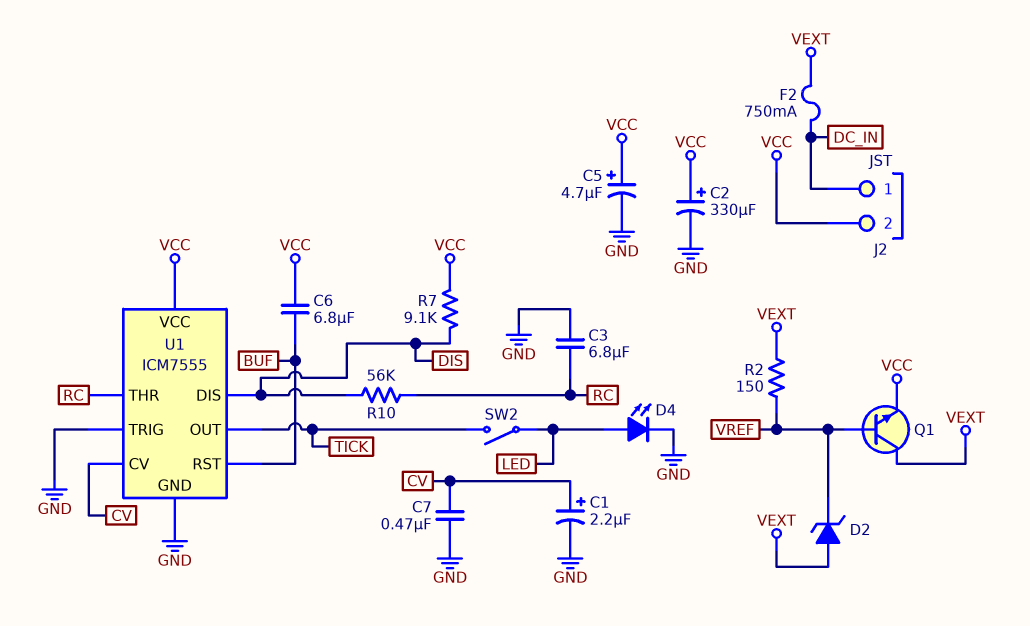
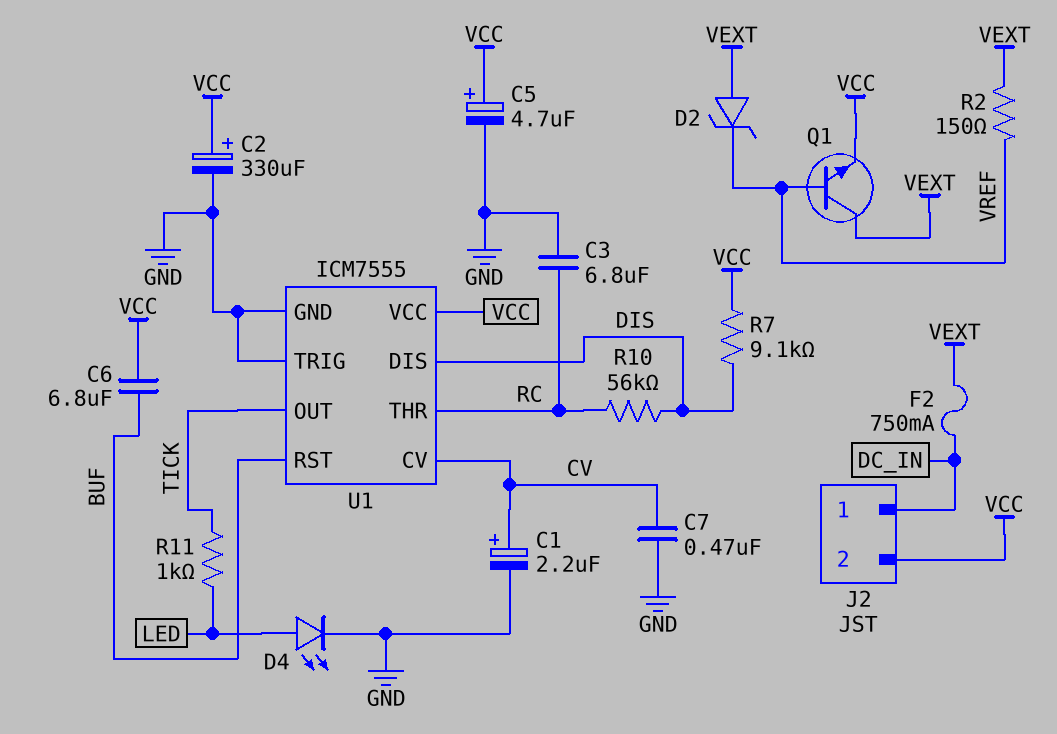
R11: none -> 1k (LED, TICK)
SW2: switch (LED, TICK) -> none

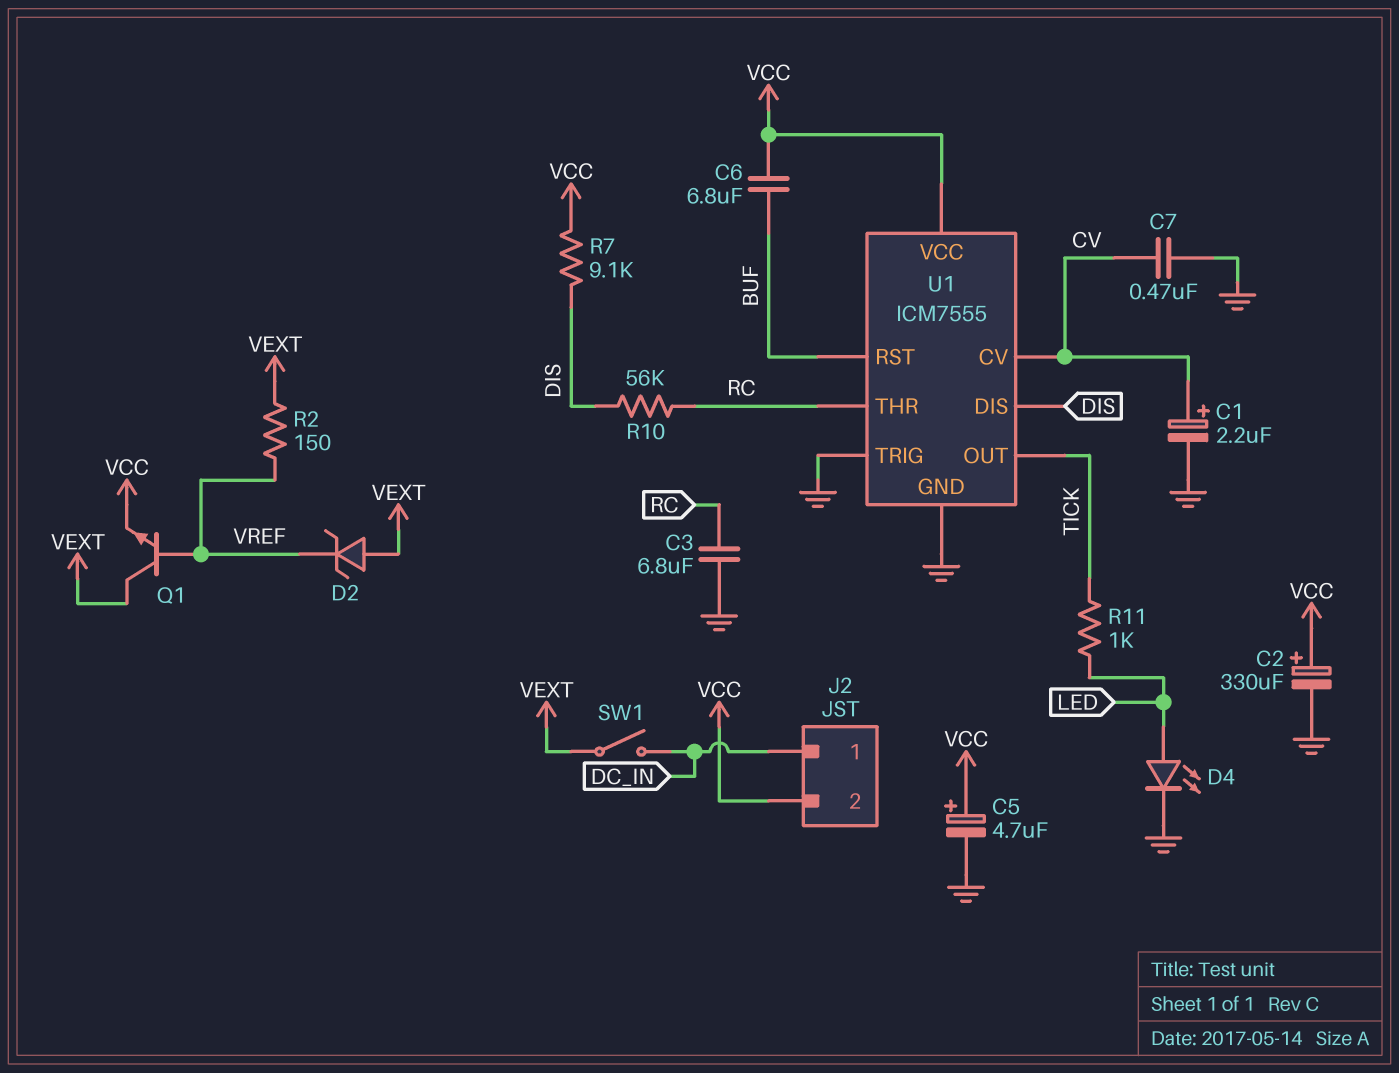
F2: 750mA (DC_IN, VEXT) -> none
SW1: none -> switch (DC_IN, VEXT)

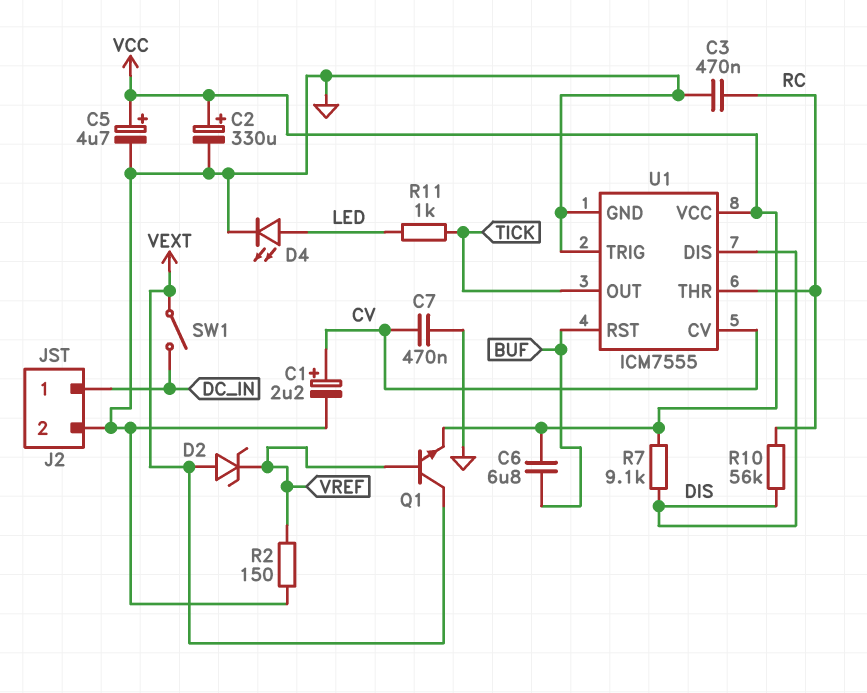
C3: 6.8uF (GND, RC) -> 470nF (GND, RC)
J2 pin 2: VCC -> GND
R2: 150 (VEXT, VREF) -> 150 (GND, VREF)

